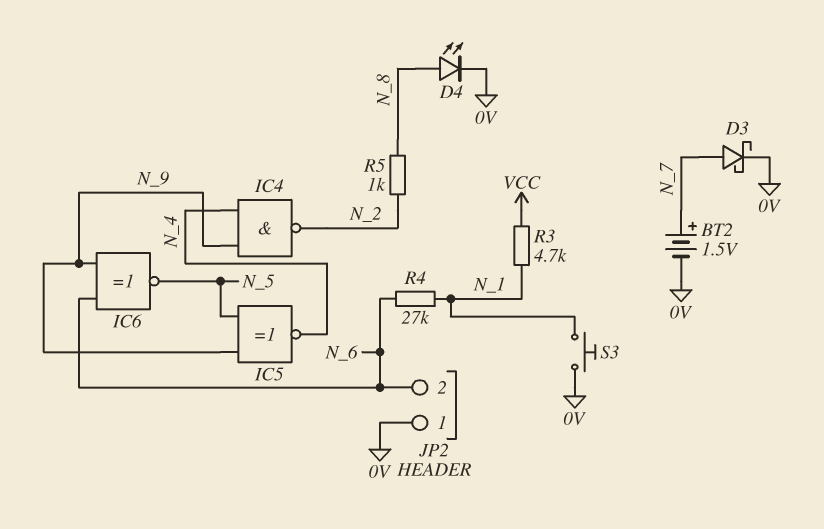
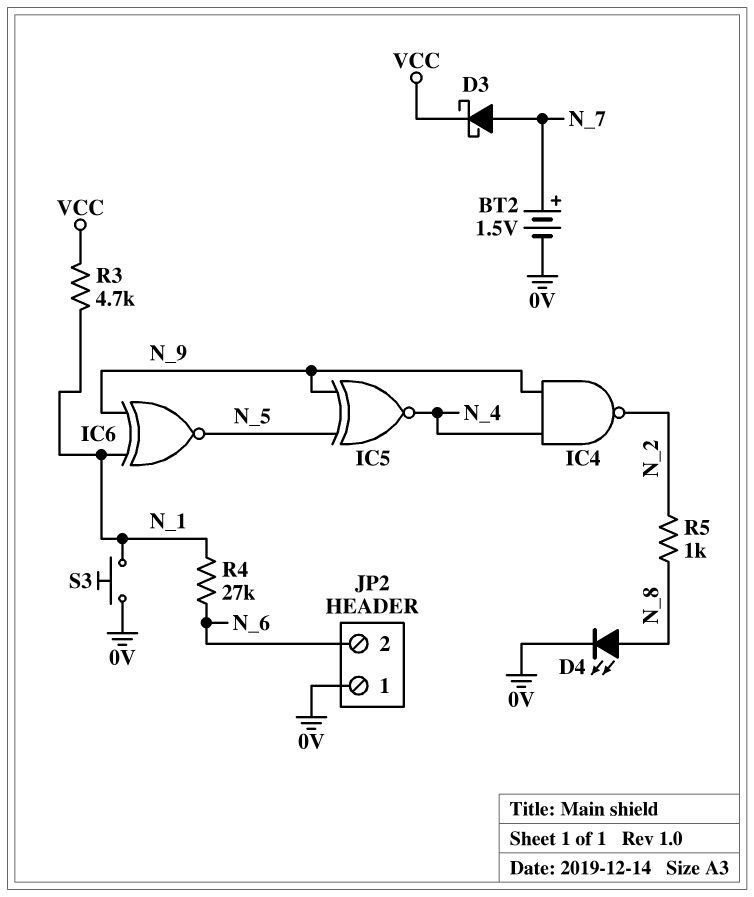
D3: schottky (A N_7, K 0V) -> schottky (A N_7, K VCC)
IC6: XNOR (in N_6, in N_9, out N_5) -> XNOR (in N_1, in N_9, out N_5)

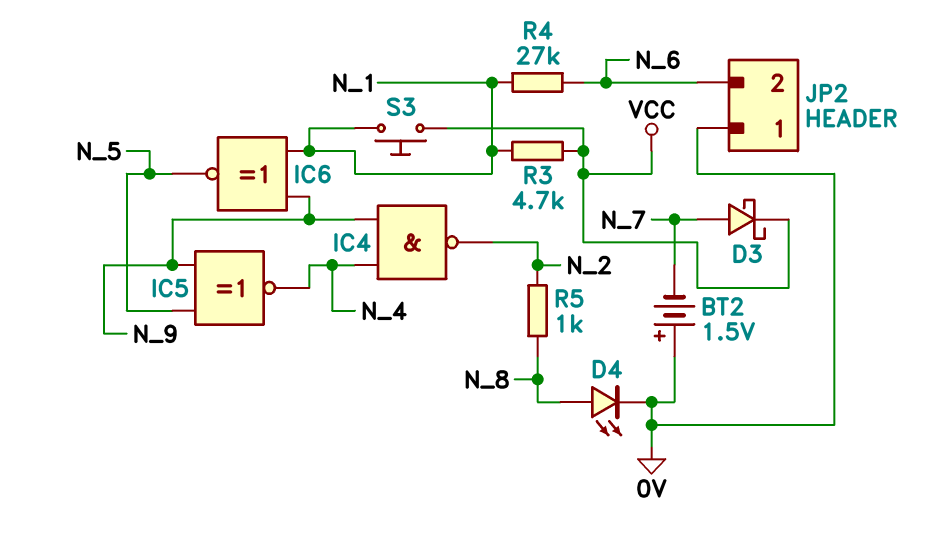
BT2: 1.5V (plus N_7, minus 0V) -> 1.5V (plus 0V, minus N_7)
S3: button (0V, N_1) -> button (N_1, VCC)

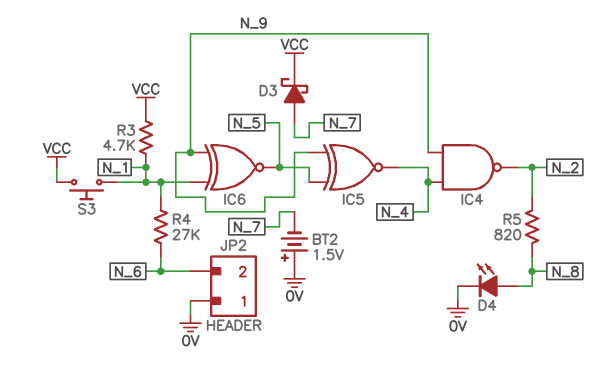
R5: 1k (N_2, N_8) -> 820 (N_2, N_8)

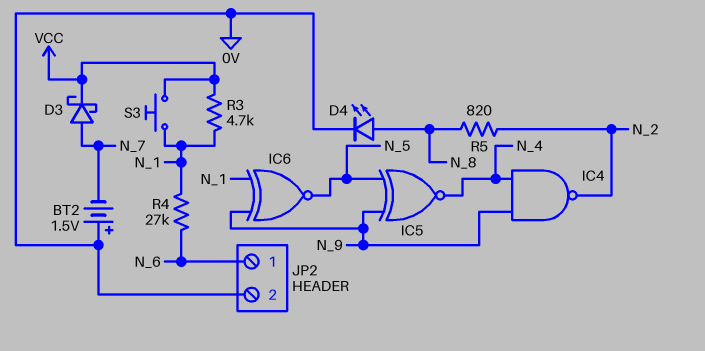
JP2 pin 1: 0V -> N_6
JP2 pin 2: N_6 -> 0V

